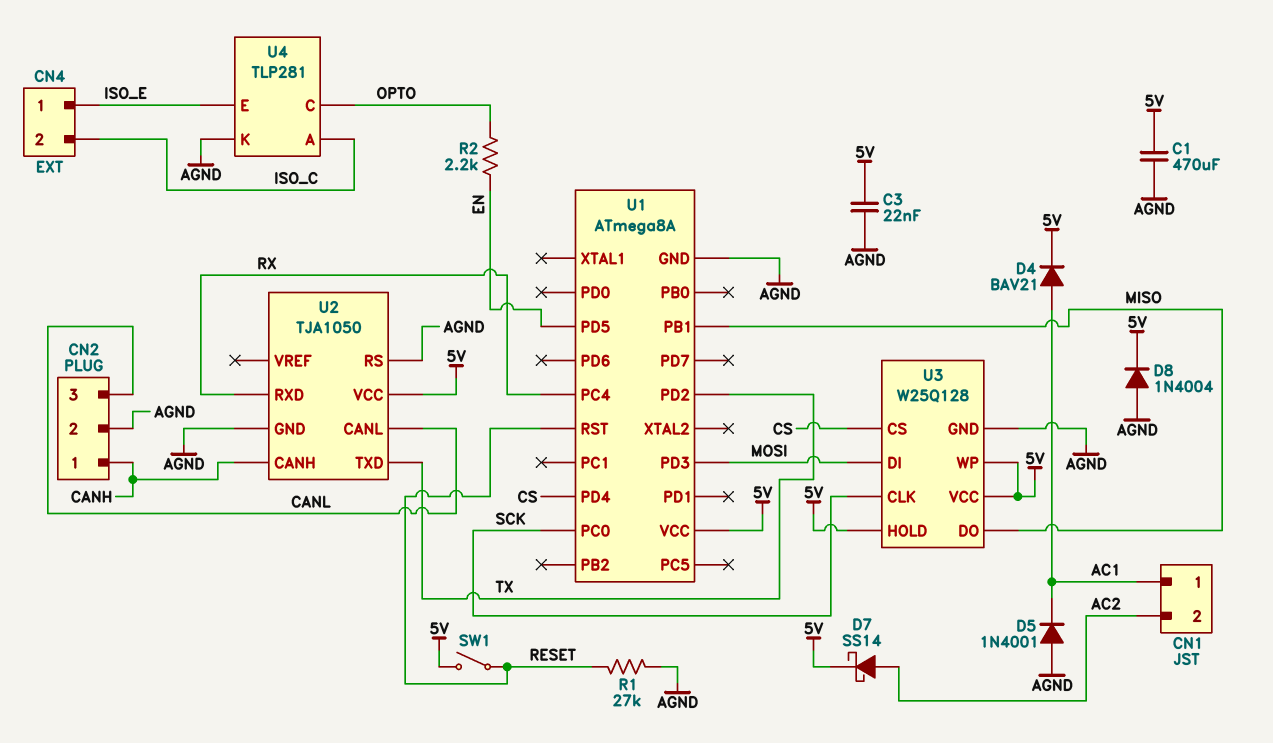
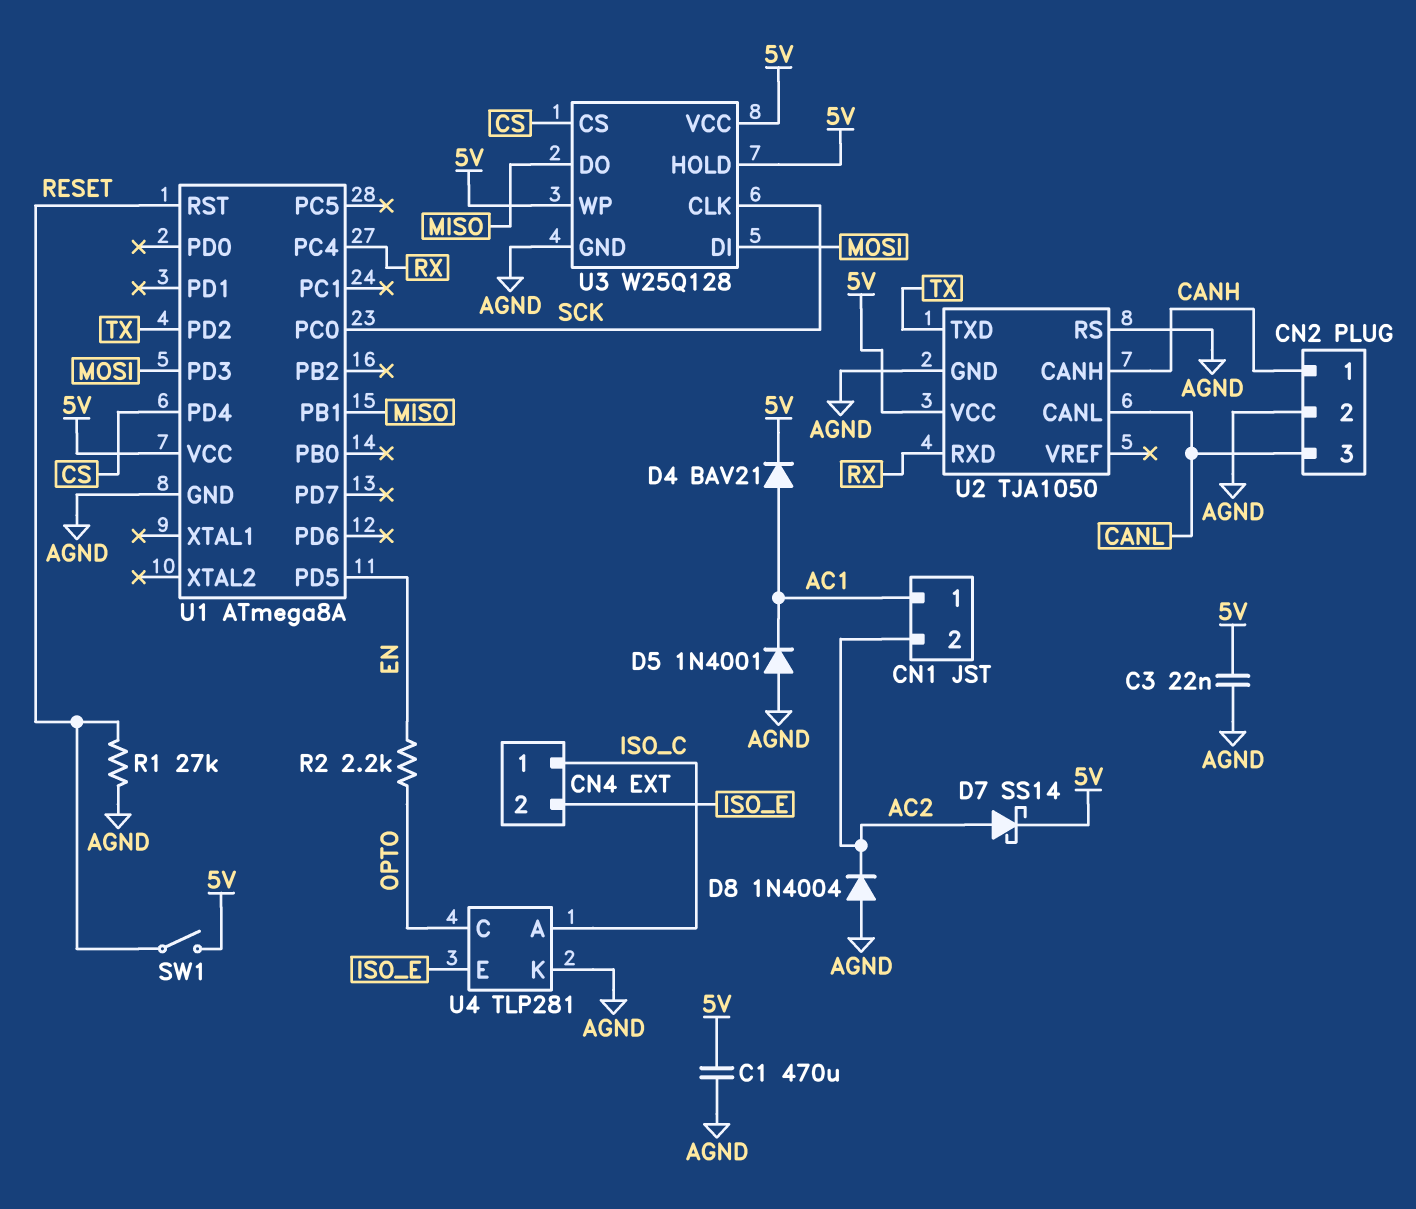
CN4 pin 1: ISO_E -> ISO_C
CN4 pin 2: ISO_C -> ISO_E
D8: diode 1N4004 (A AGND, K 5V) -> diode 1N4004 (A AGND, K AC2)

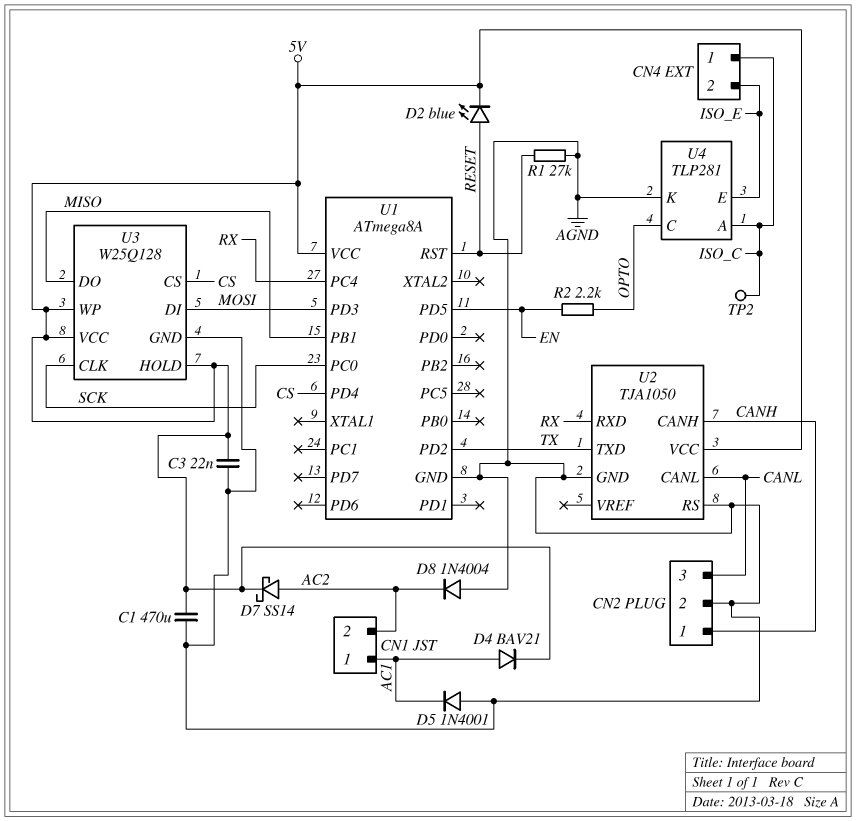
D2: none -> LED blue (A RESET, K 5V)
SW1: switch (5V, RESET) -> none
TP2: none -> test point (ISO_C)

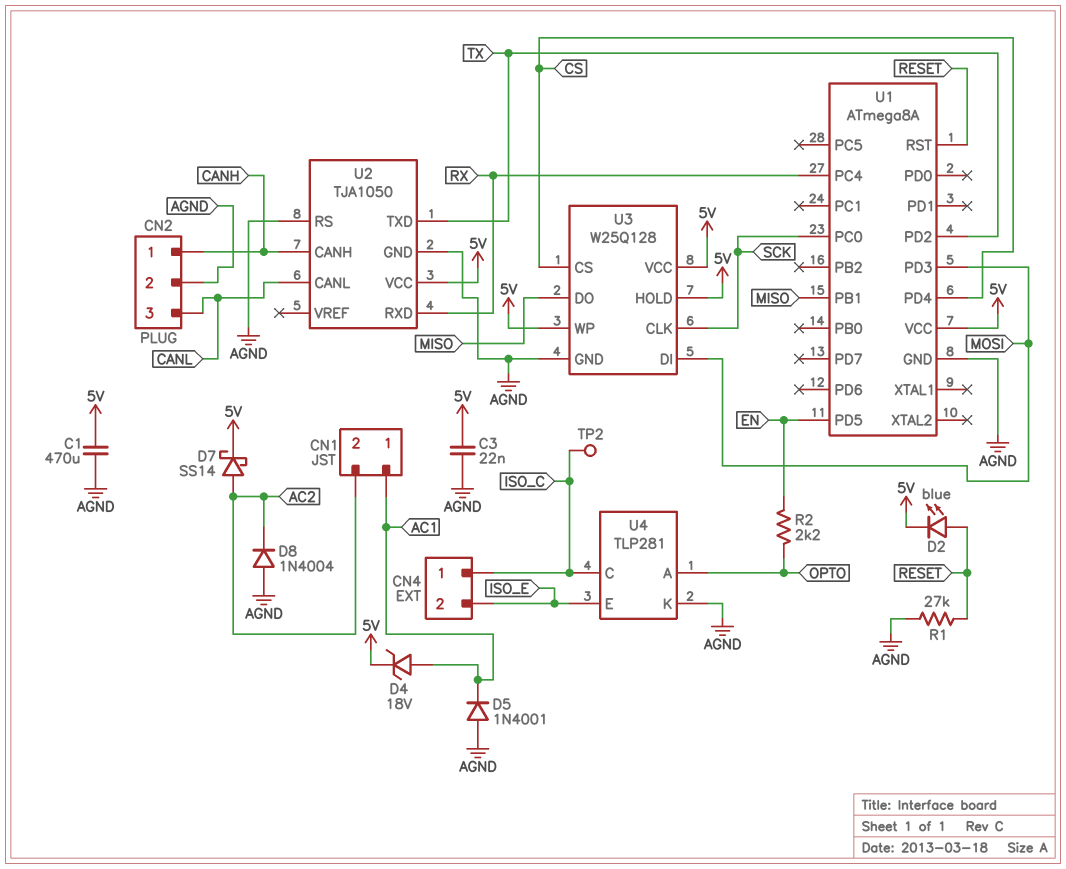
D4: diode BAV21 (A AC1, K 5V) -> zener 18V (A AC1, K 5V)
U4 pin A: ISO_C -> OPTO
U4 pin C: OPTO -> ISO_C

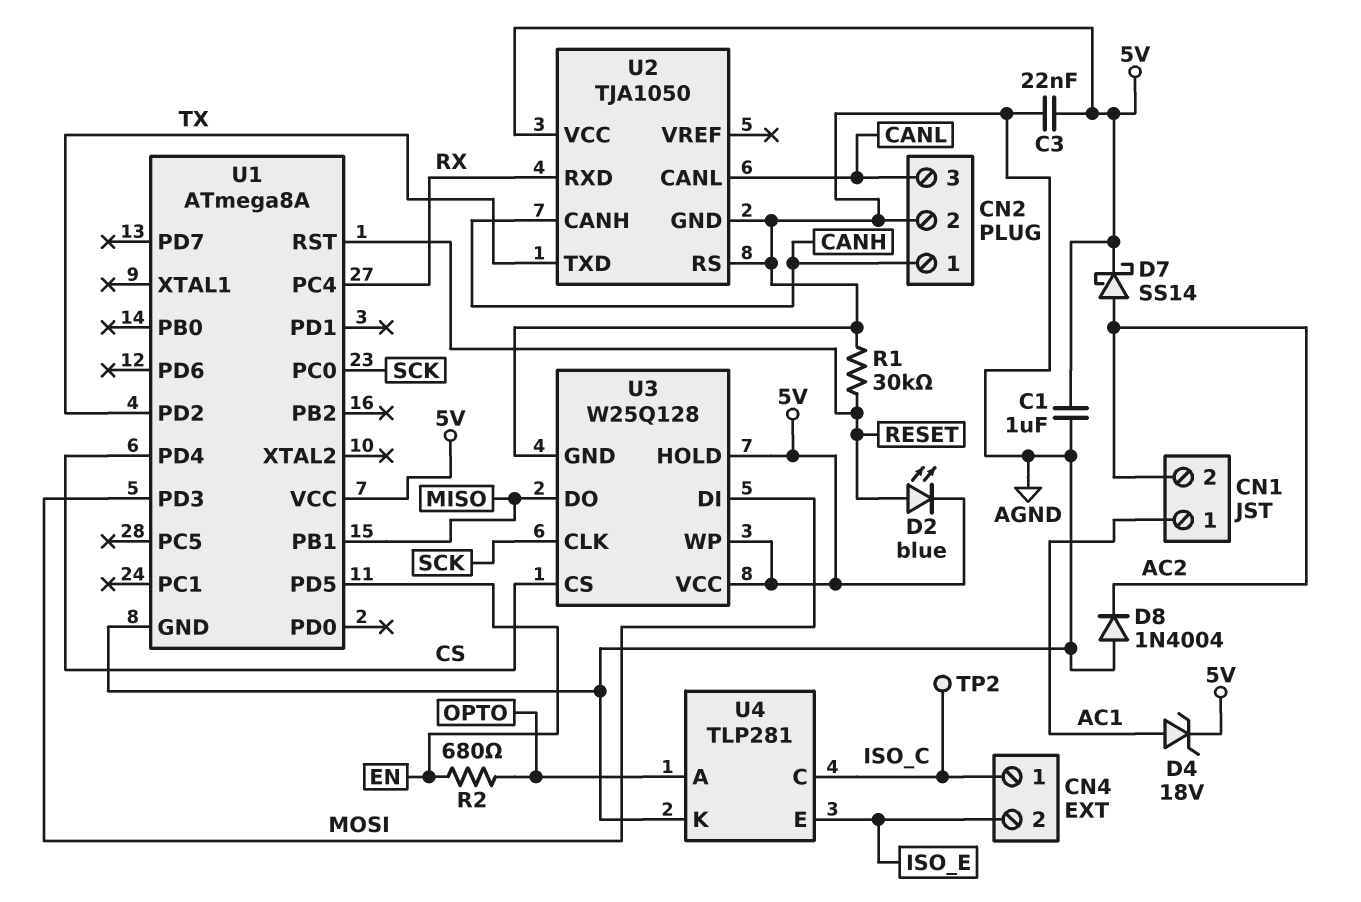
C1: 470uF (5V, AGND) -> 1uF (5V, AGND)
D5: diode 1N4001 (A AGND, K AC1) -> none
R1: 27k (AGND, RESET) -> 30k (AGND, RESET)
R2: 2.2k (EN, OPTO) -> 680 (EN, OPTO)

